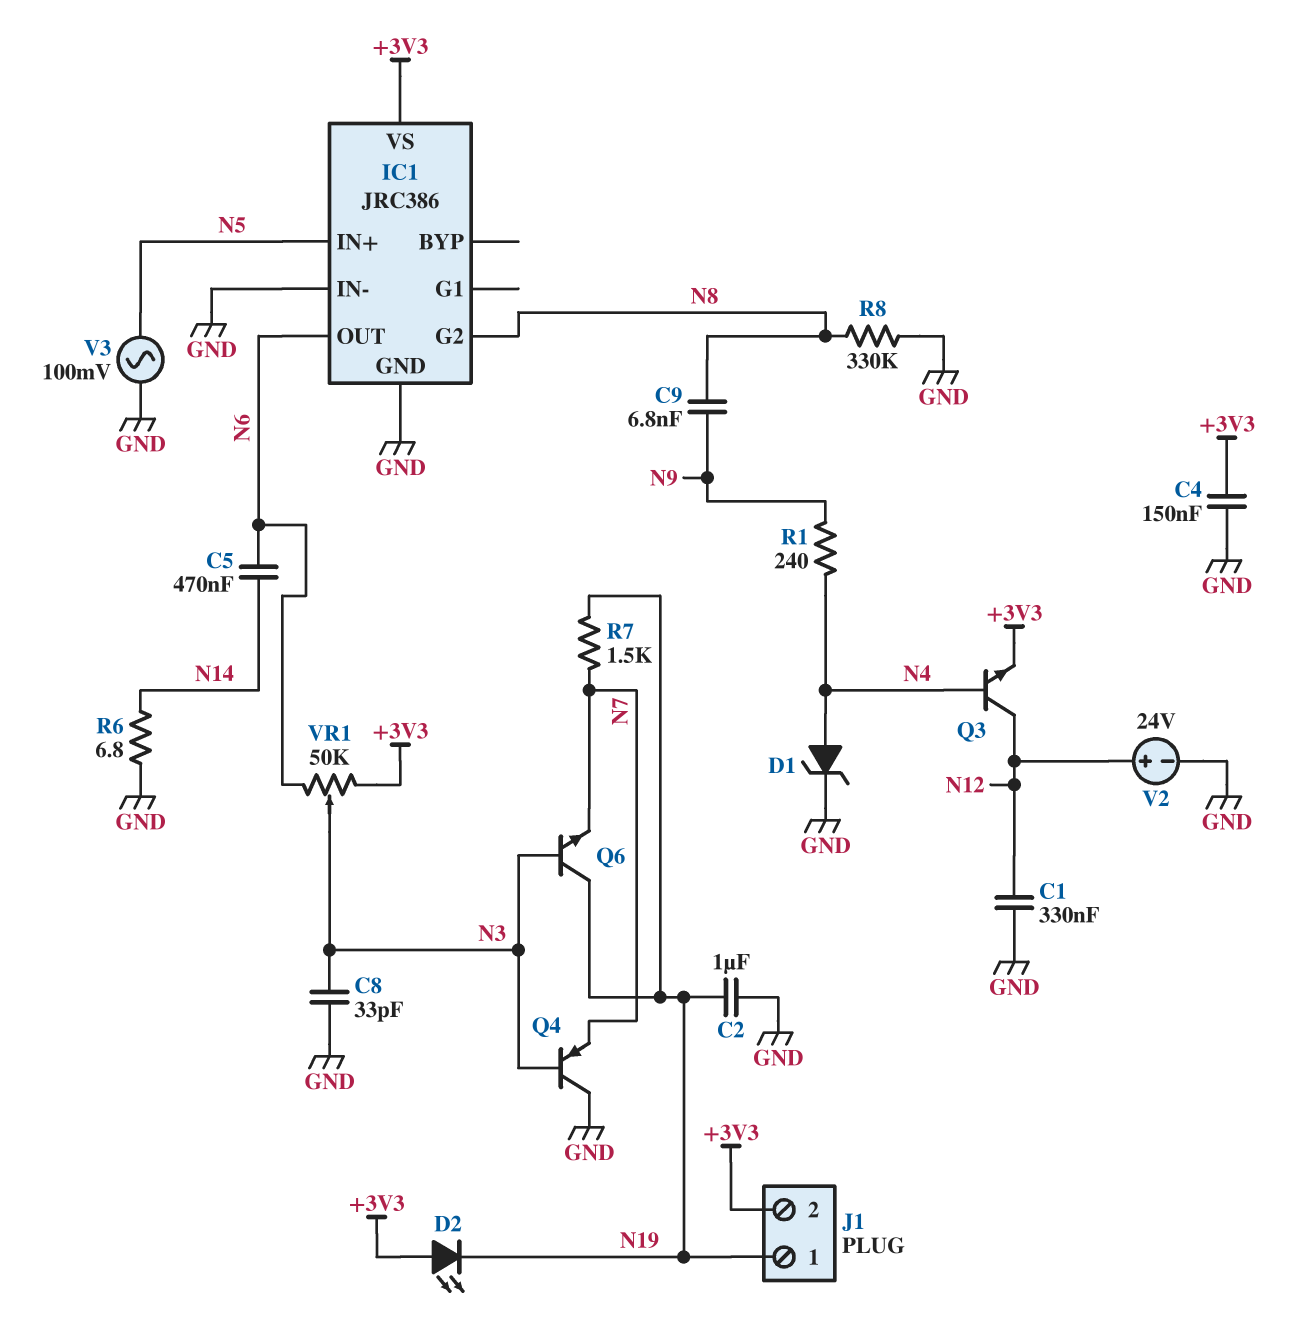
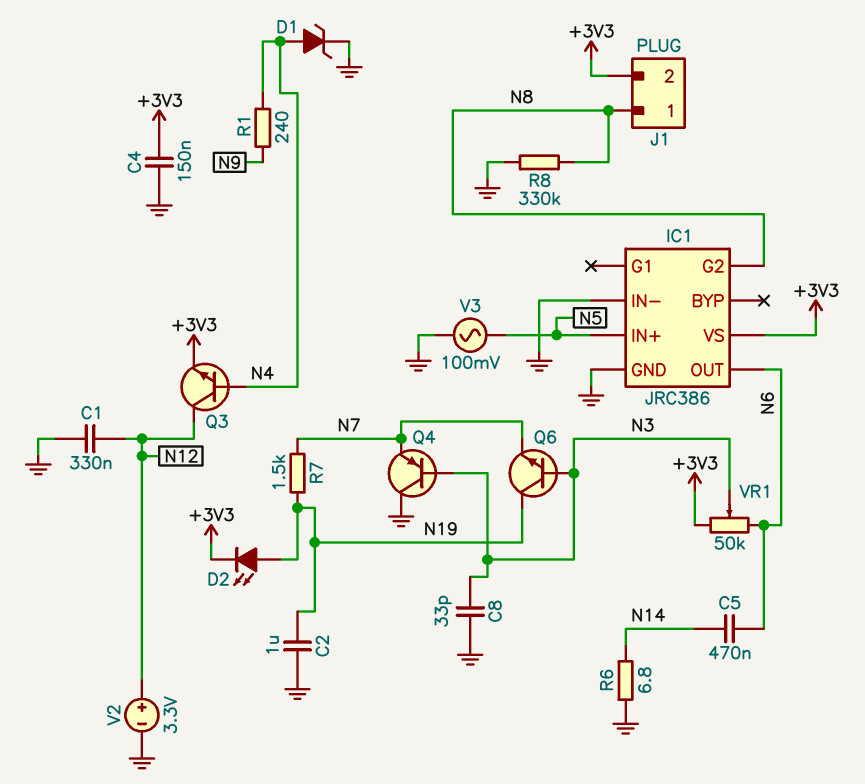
C9: 6.8nF (N8, N9) -> none
D2: LED (A +3V3, K N19) -> LED (A N19, K +3V3)
J1 pin 1: N19 -> N8
V2: 24V (plus N12, minus GND) -> 3.3V (plus N12, minus GND)

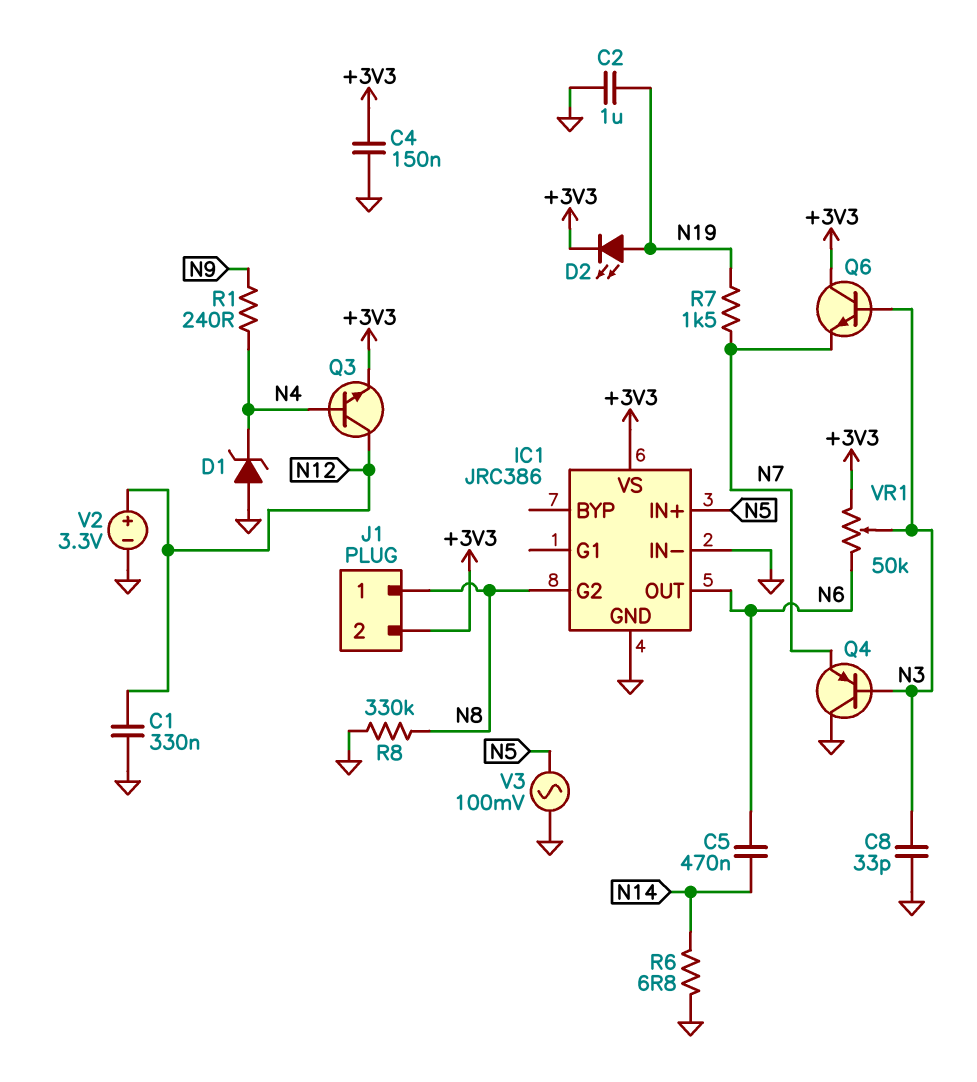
D1: zener (A N4, K GND) -> zener (A GND, K N4)
Q6: NPN (B N3, C N19, E N7) -> NPN (B N3, C +3V3, E N7)

